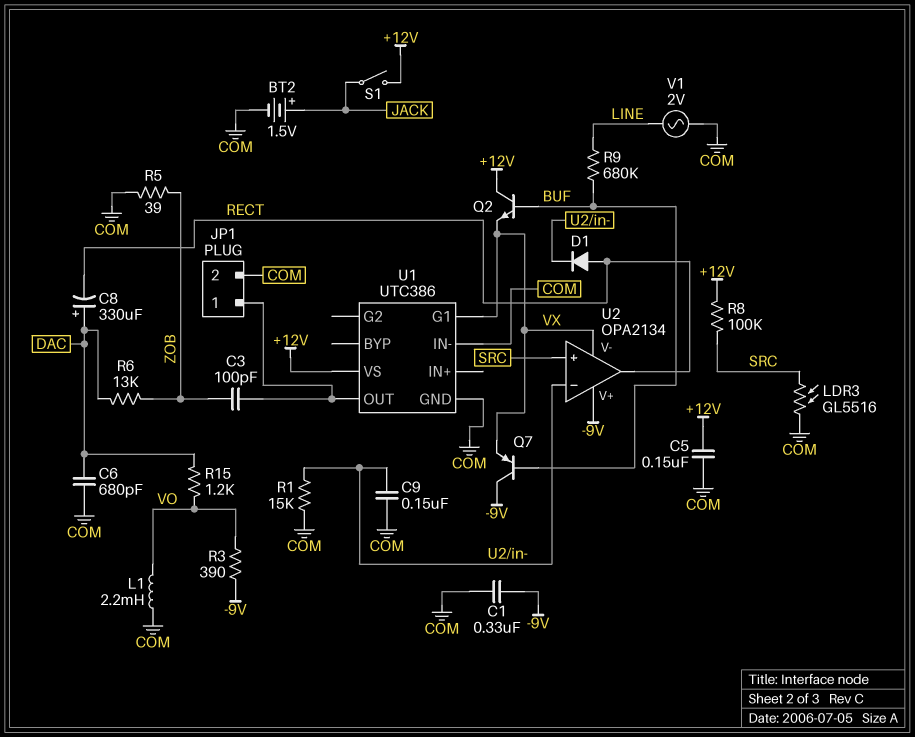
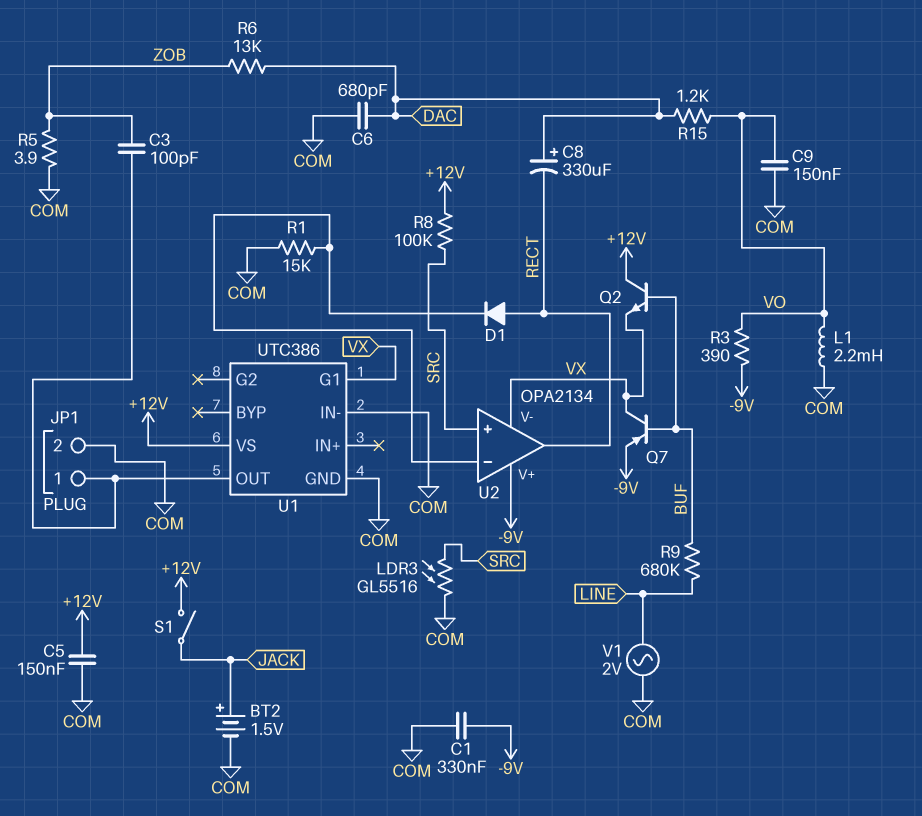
C9: 150nF (COM, U2/in-) -> 150nF (COM, VO)
Q7: PNP (B BUF, C -9V, E VX) -> PNP (B BUF, C VX, E -9V)
R5: 39 (COM, ZOB) -> 3.9 (COM, ZOB)

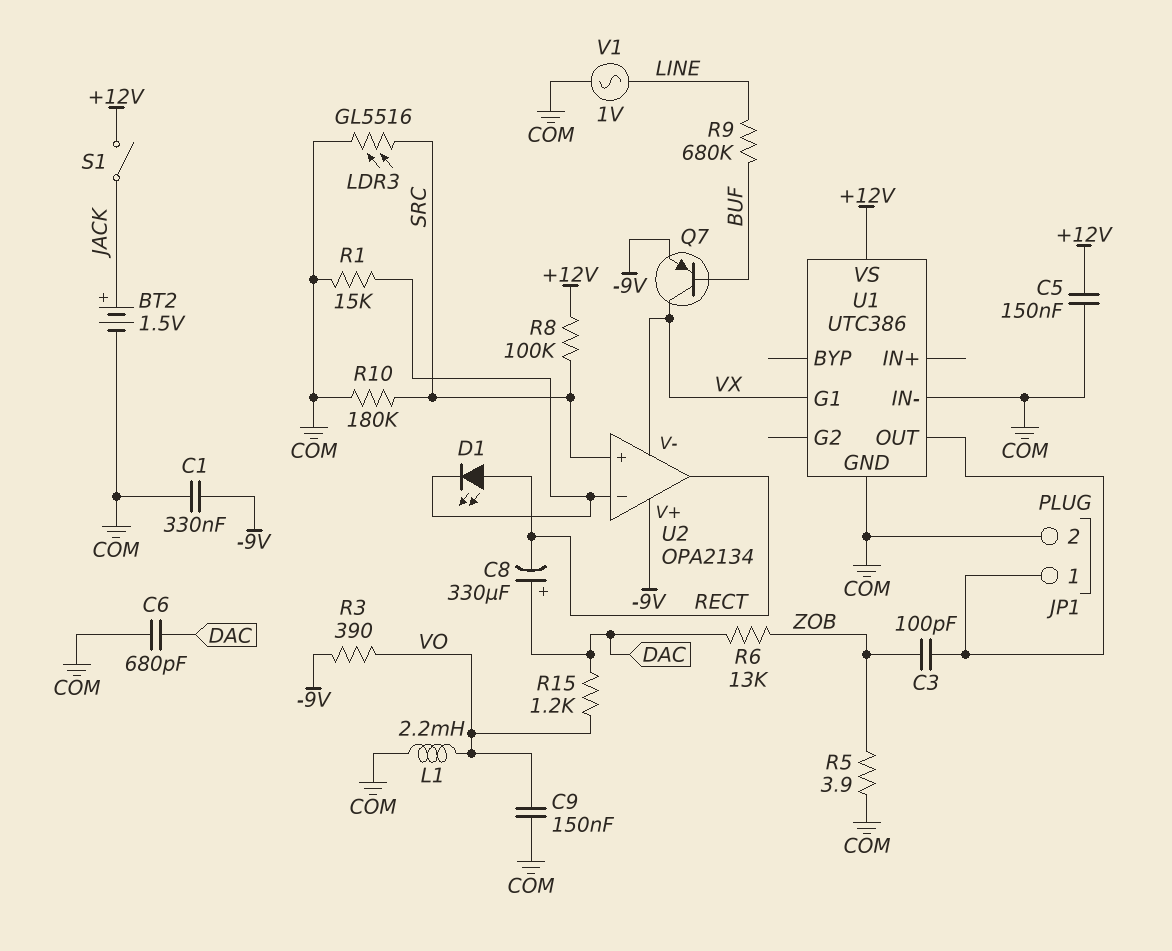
D1: diode (A RECT, K U2/in-) -> LED (A RECT, K U2/in-)
Q2: NPN (B BUF, C +12V, E VX) -> none
R10: none -> 180k (COM, SRC)
V1: AC 2V (COM, LINE) -> AC 1V (COM, LINE)

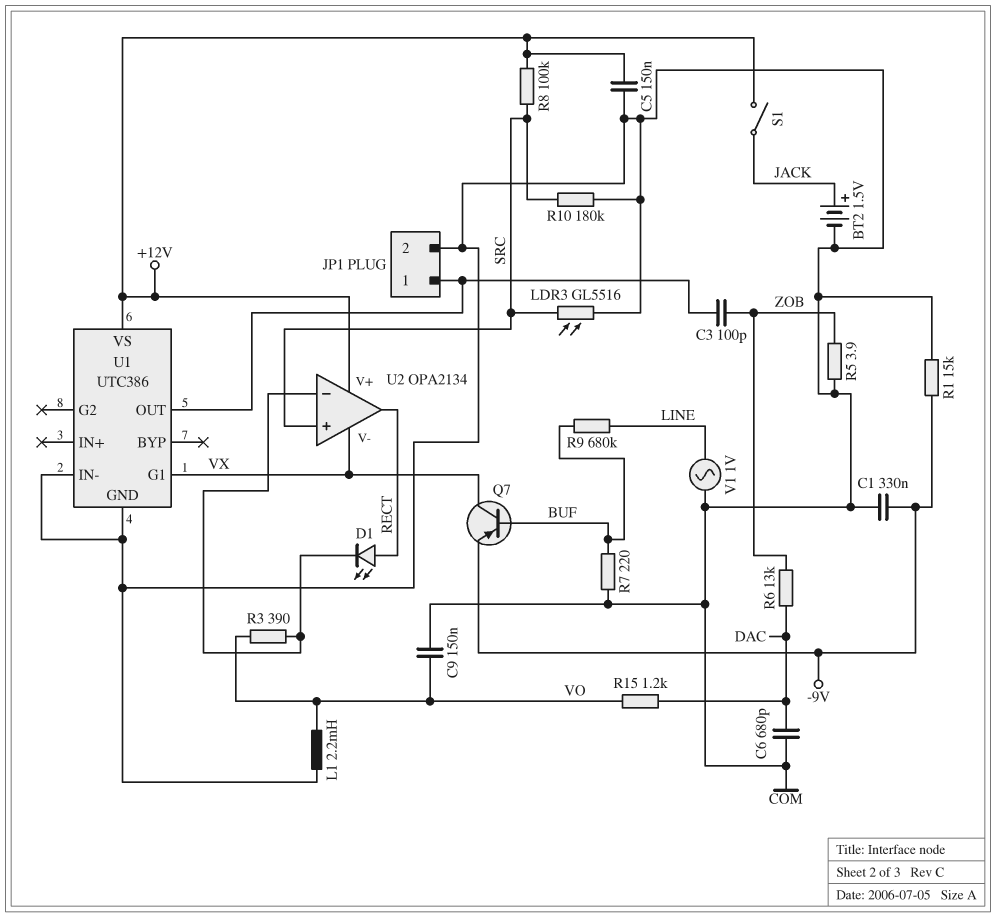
C8: 330uF (plus DAC, minus RECT) -> none
R1: 15k (COM, U2/in-) -> 15k (-9V, COM)
R3: 390 (-9V, VO) -> 390 (U2/in-, VO)
R7: none -> 220 (BUF, COM)
U2 pin V+: -9V -> +12V

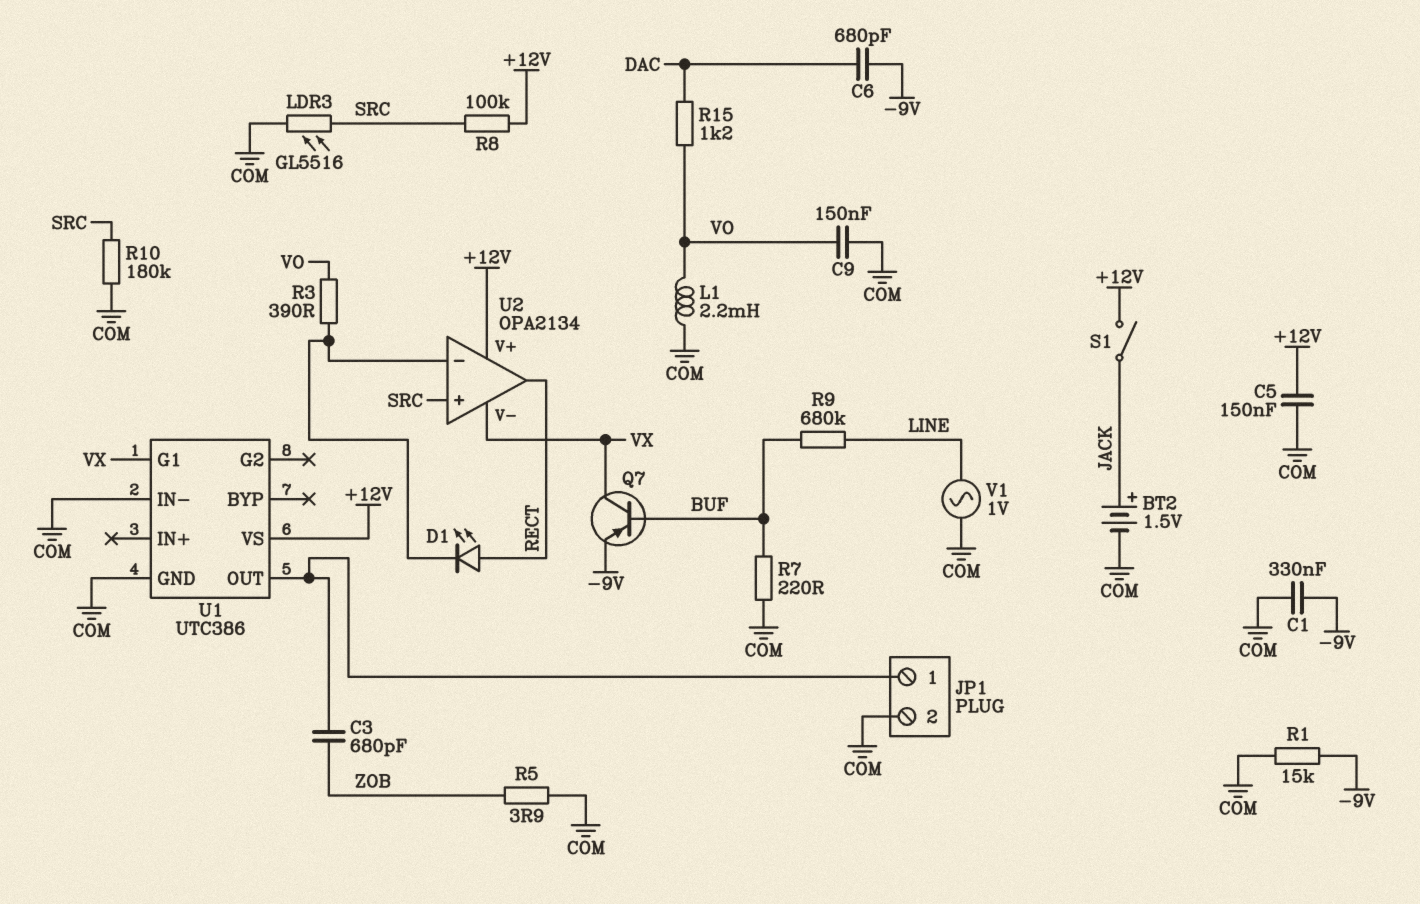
C3: 100pF (JP1/1, ZOB) -> 680pF (JP1/1, ZOB)
C6: 680pF (COM, DAC) -> 680pF (-9V, DAC)
R6: 13k (DAC, ZOB) -> none

